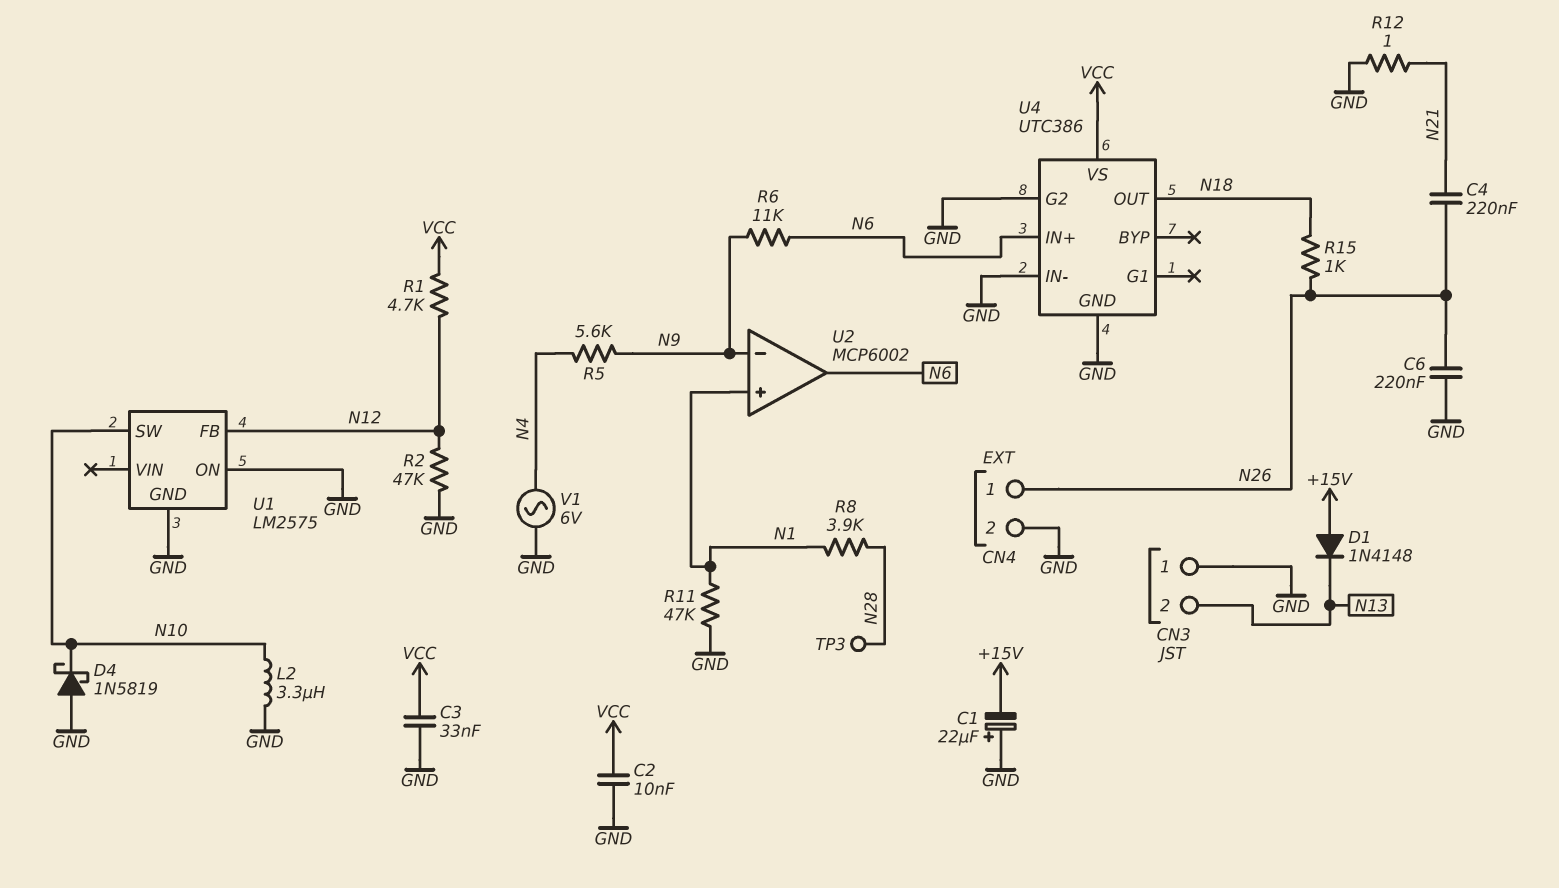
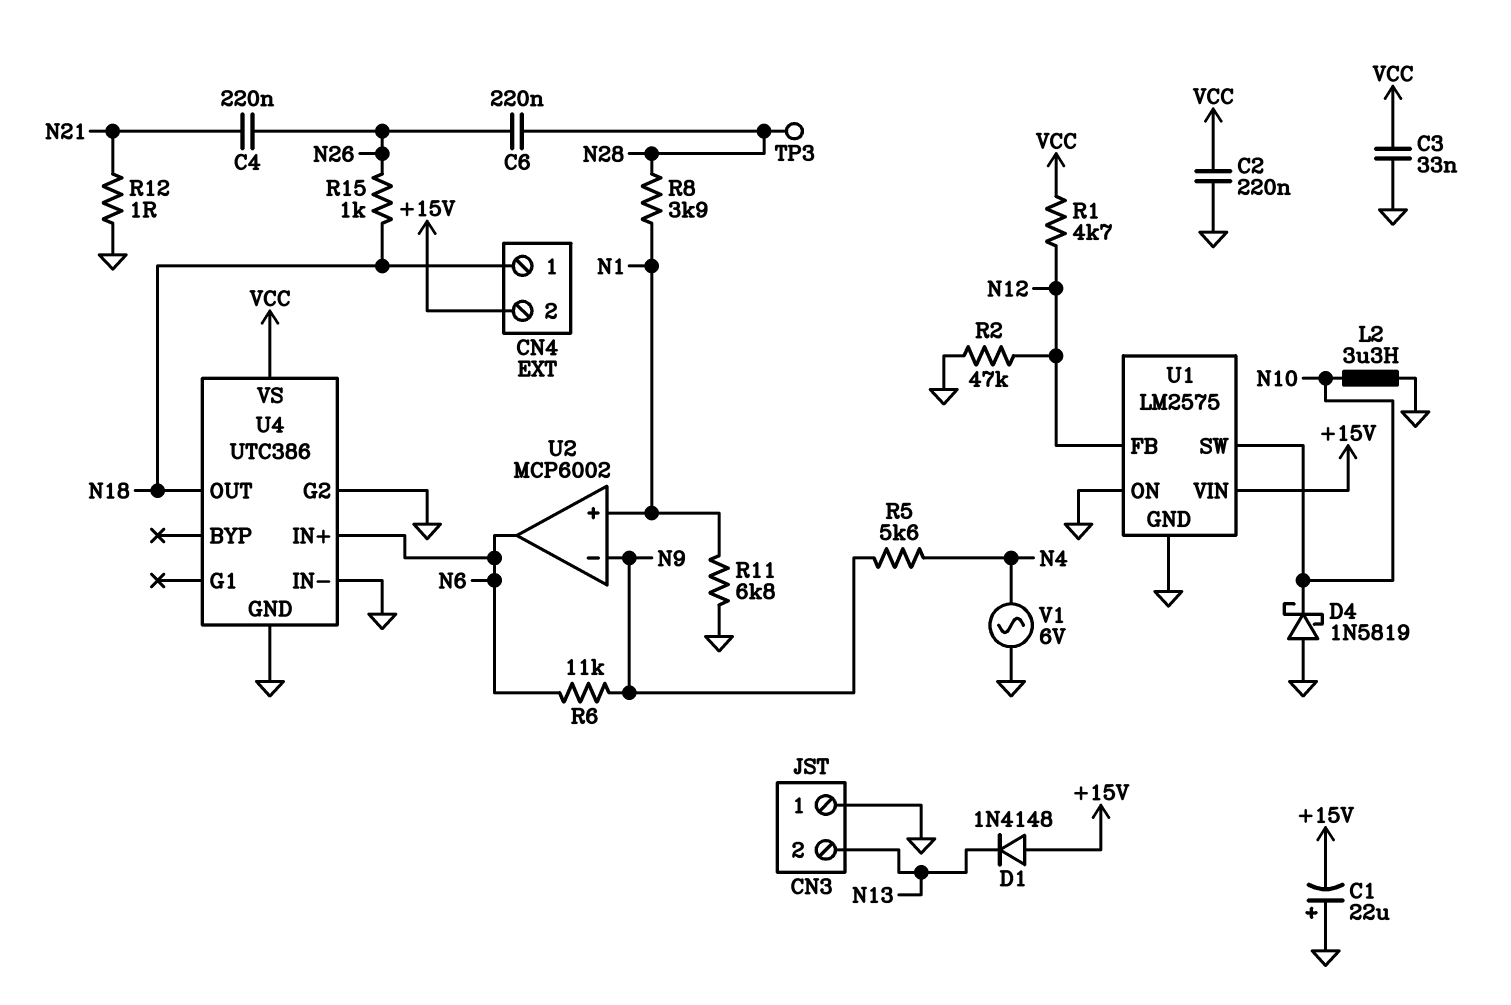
C2: 10nF (GND, VCC) -> 220nF (GND, VCC)
C6: 220nF (GND, N26) -> 220nF (N26, N28)
CN4 pin 1: N26 -> N18
CN4 pin 2: GND -> +15V
R11: 47k (GND, N1) -> 6.8k (GND, N1)
U1 pin VIN: none -> +15V

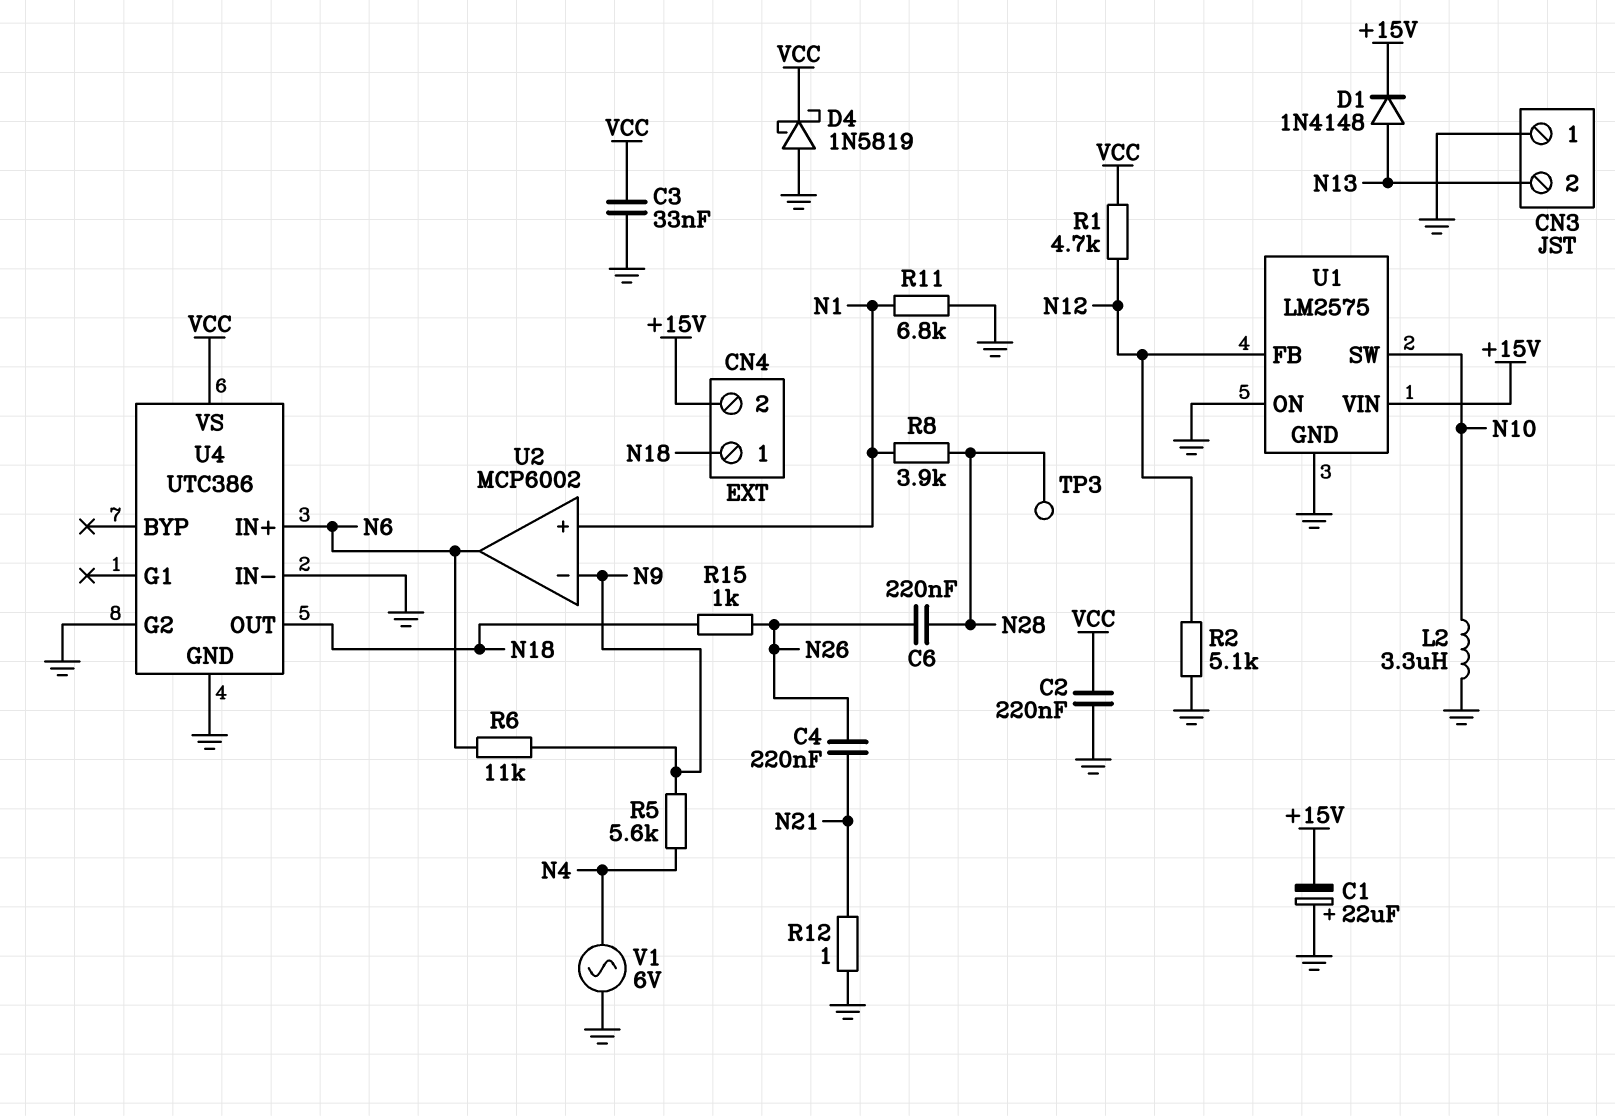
D1: diode 1N4148 (A +15V, K N13) -> diode 1N4148 (A N13, K +15V)
D4: schottky 1N5819 (A GND, K N10) -> schottky 1N5819 (A GND, K VCC)
R2: 47k (GND, N12) -> 5.1k (GND, N12)

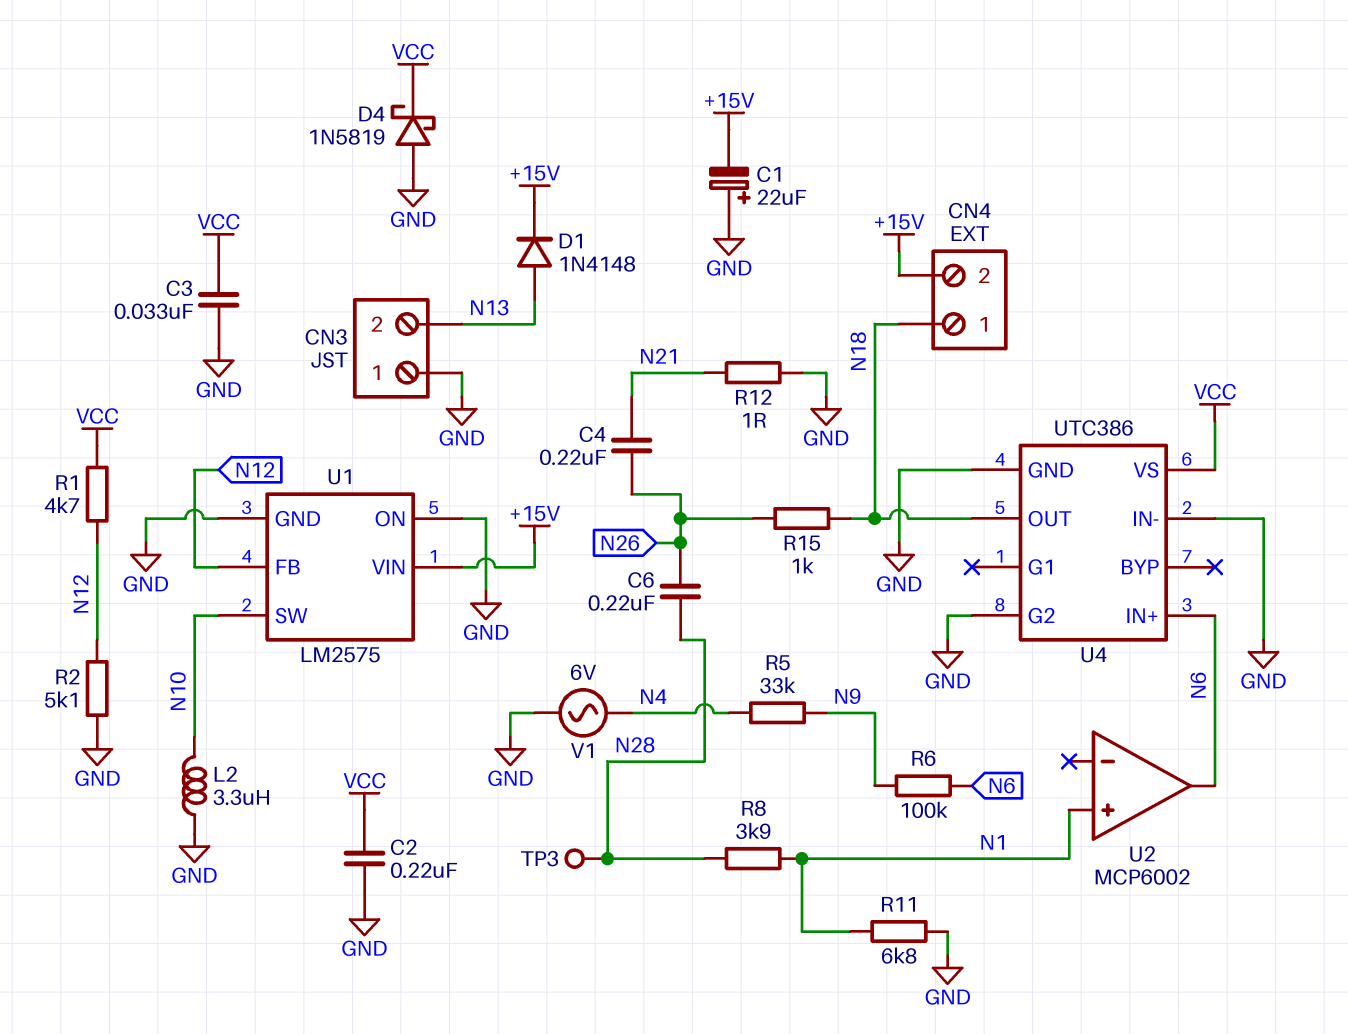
R5: 5.6k (N4, N9) -> 33k (N4, N9)
R6: 11k (N6, N9) -> 100k (N6, N9)
U2 pin in-: N9 -> none

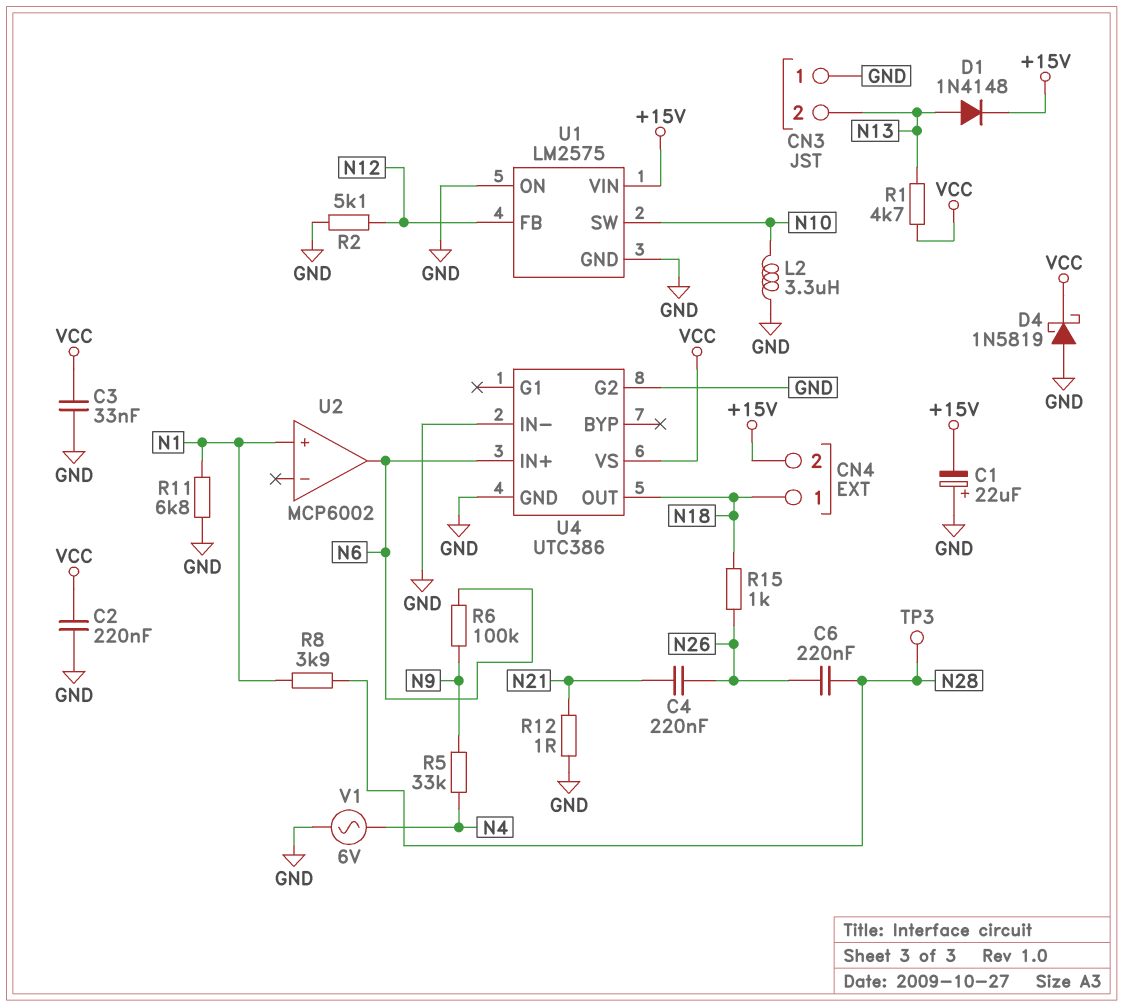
R1: 4.7k (N12, VCC) -> 4.7k (N13, VCC)

